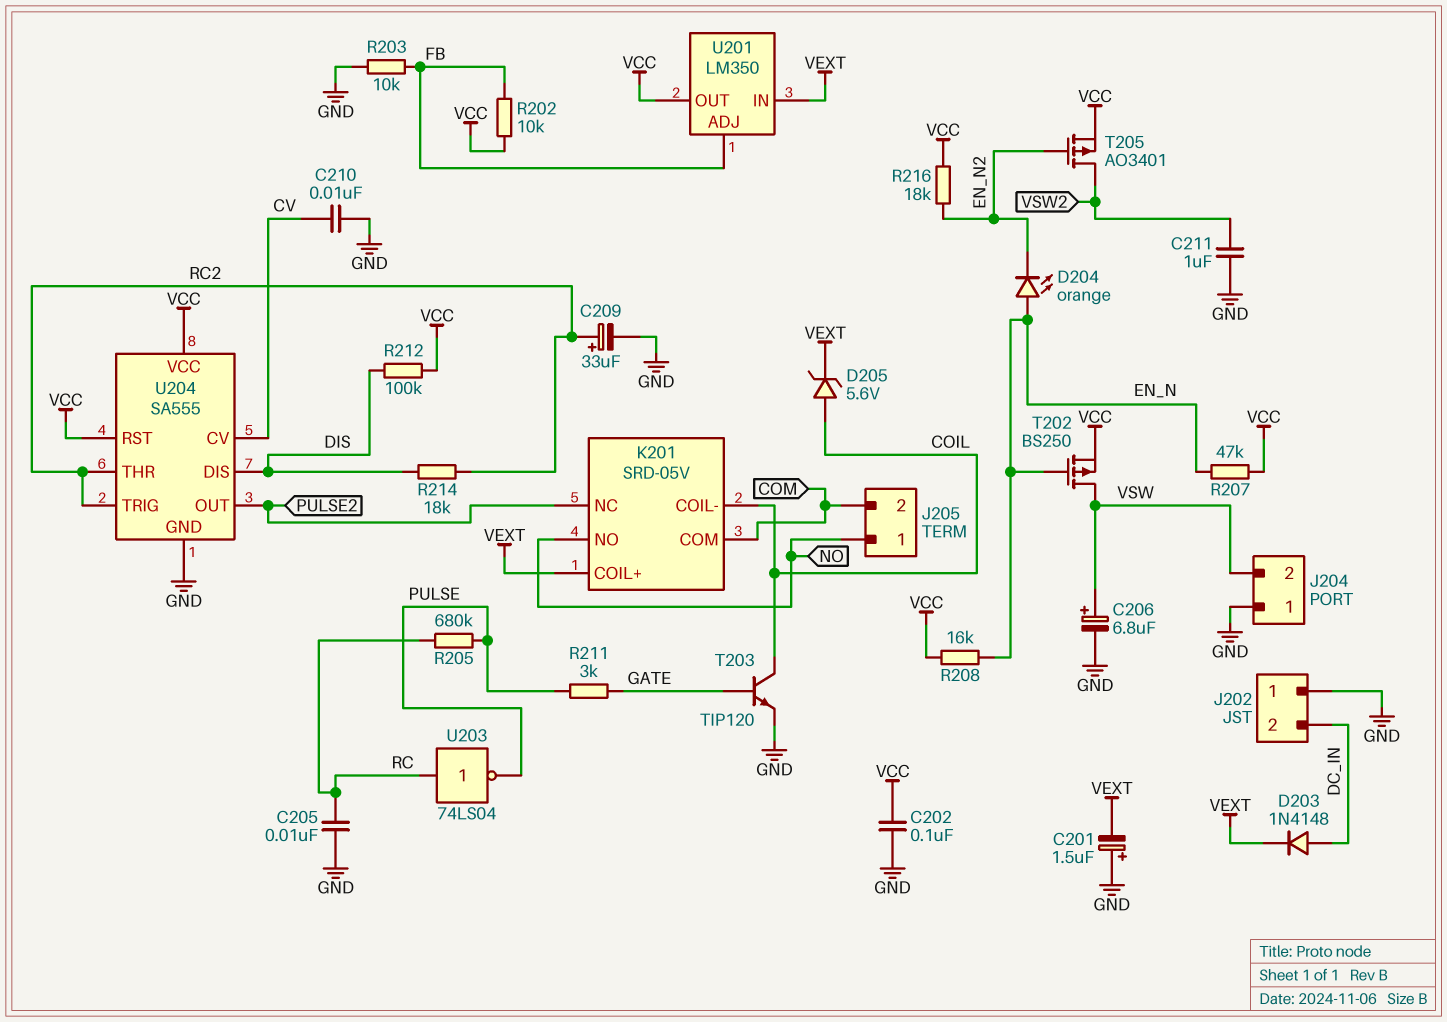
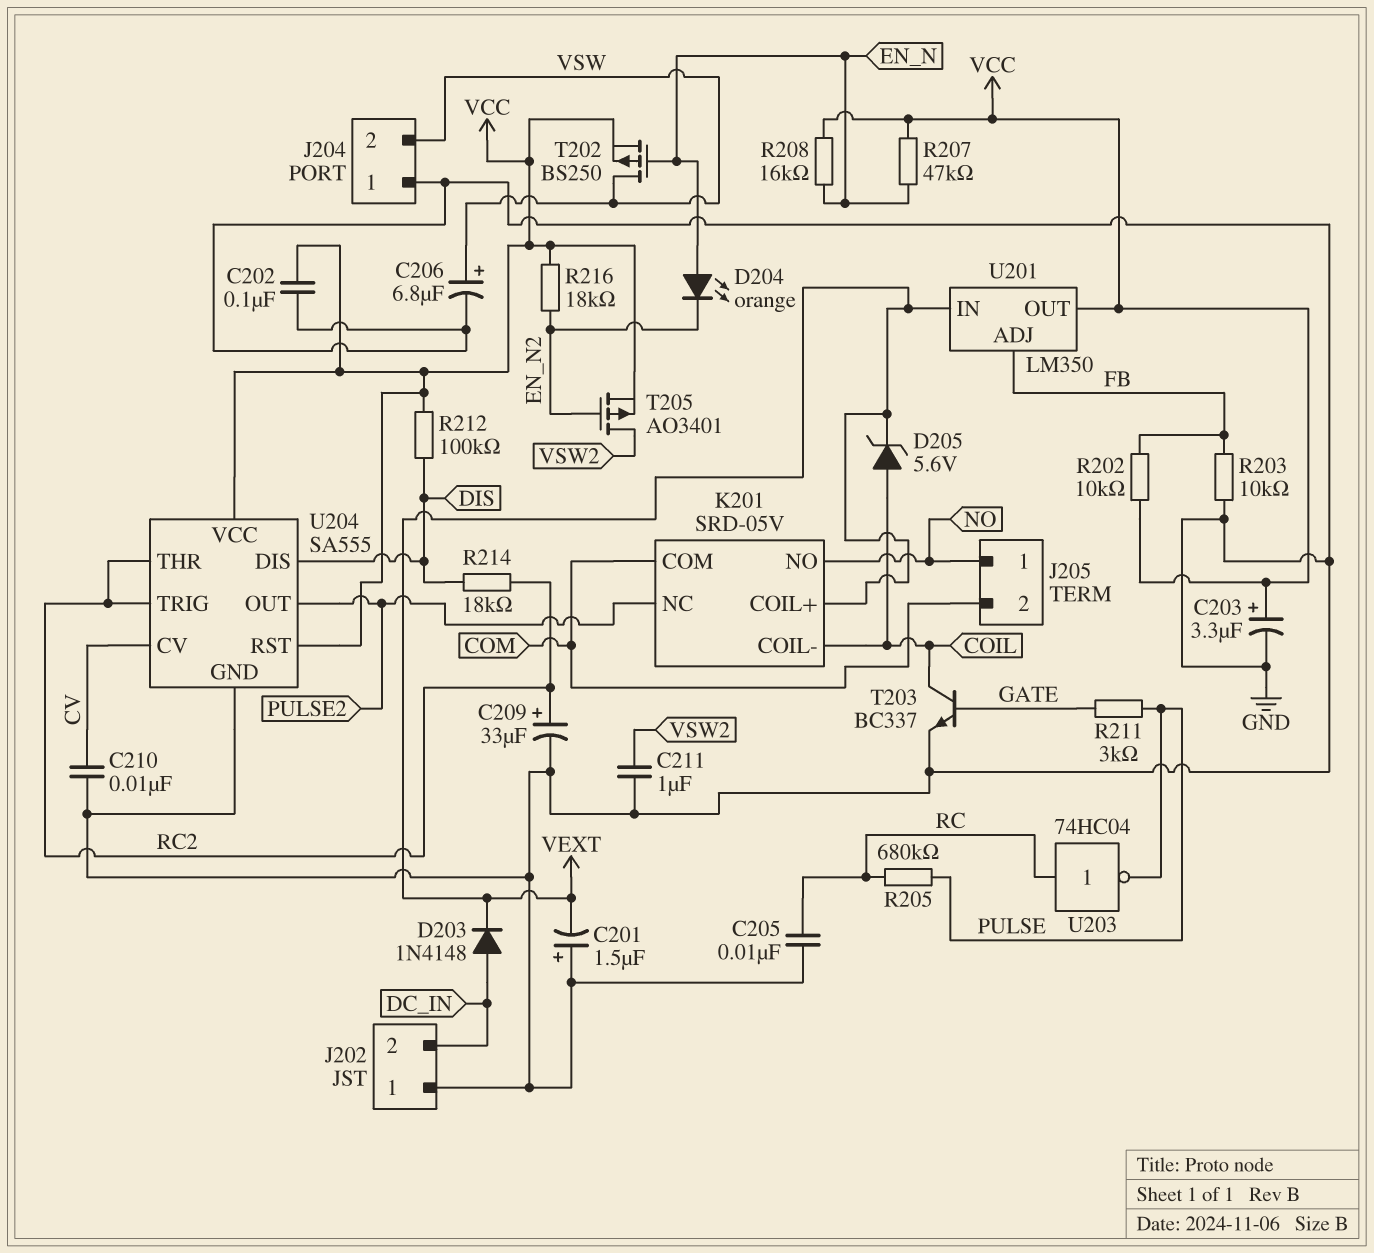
C203: none -> 3.3uF (plus VCC, minus GND)
T203: NPN TIP120 (B GATE, C COIL, E GND) -> NPN BC337 (B GATE, C COIL, E GND)
U203: NOT 74LS04 (in RC, out PULSE) -> NOT 74HC04 (in RC, out PULSE)

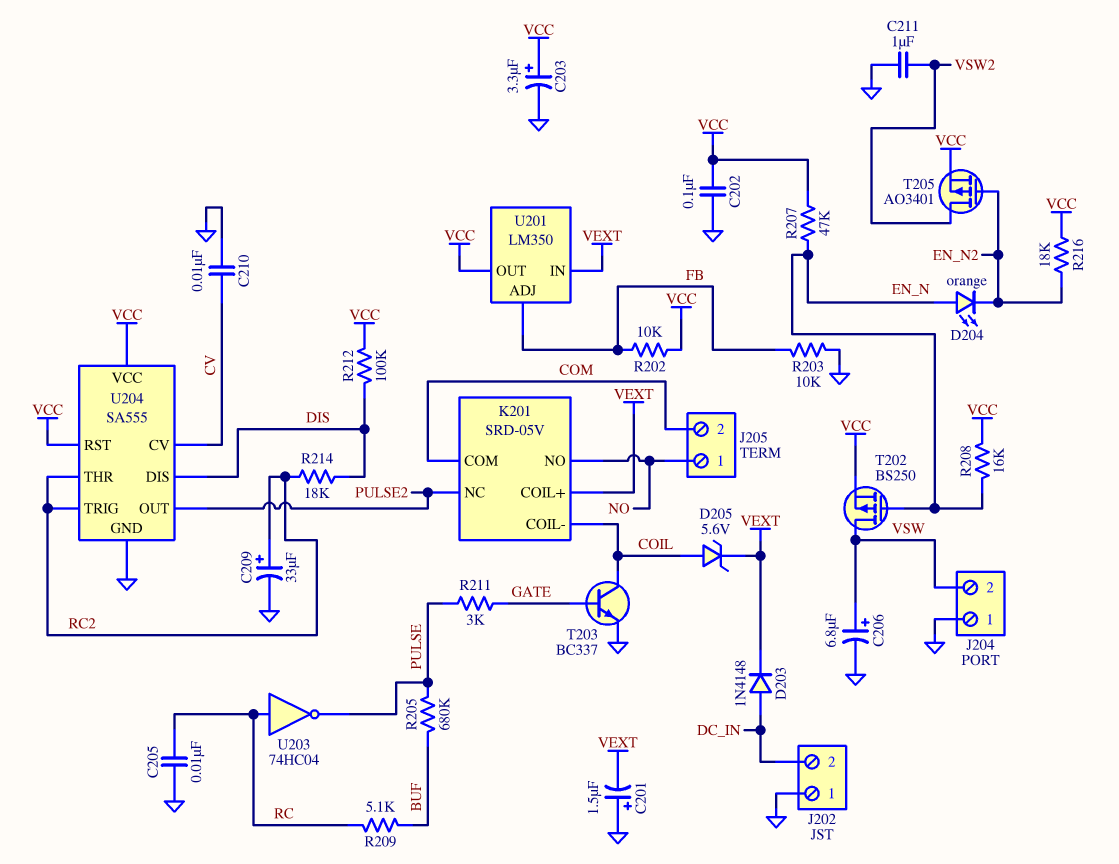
R205: 680k (PULSE, RC) -> 680k (BUF, PULSE)
R209: none -> 5.1k (BUF, RC)

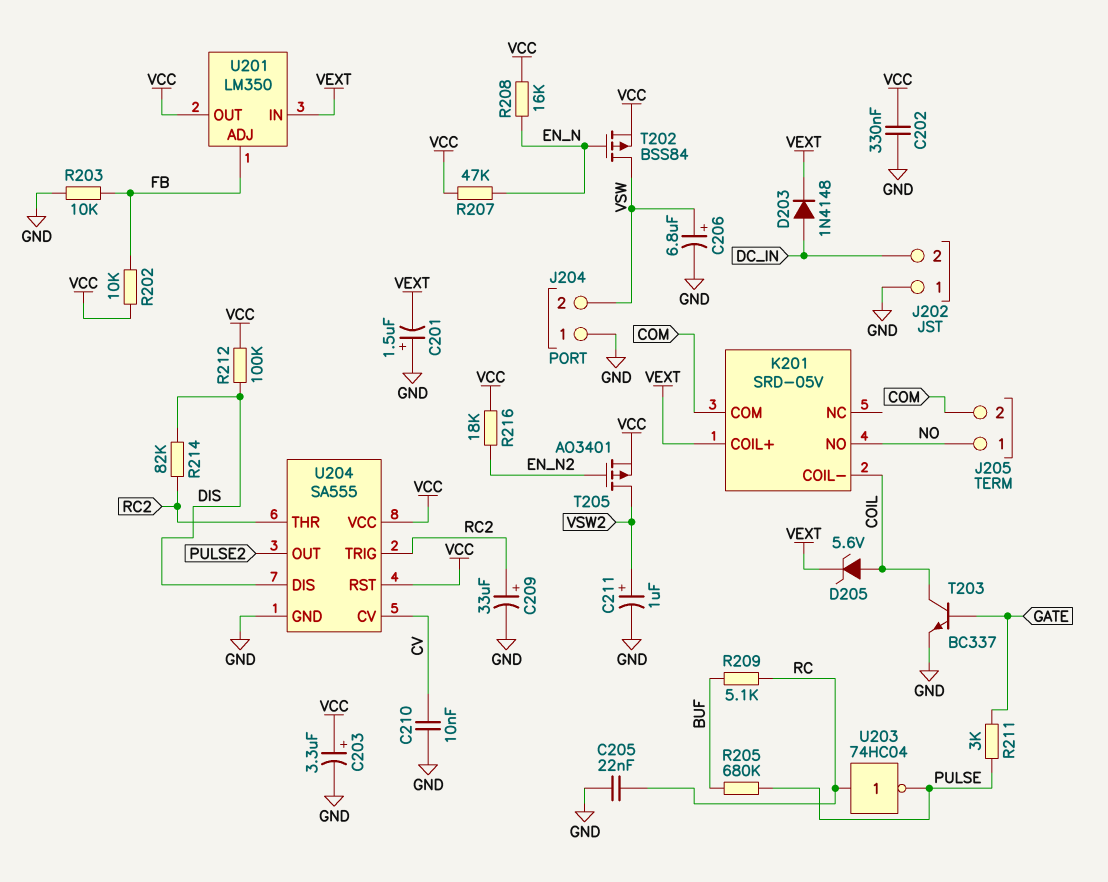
C202: 100nF (GND, VCC) -> 330nF (GND, VCC)
C205: 10nF (GND, RC) -> 22nF (GND, RC)
C211: 1uF (GND, VSW2) -> 1uF (plus VSW2, minus GND)
D204: LED orange (A EN_N, K EN_N2) -> none
K201 pin NC: PULSE2 -> none
R214: 18k (DIS, RC2) -> 82k (DIS, RC2)
T202: PMOS BS250 (G EN_N, D VSW, S VCC) -> PMOS BSS84 (G EN_N, D VSW, S VCC)

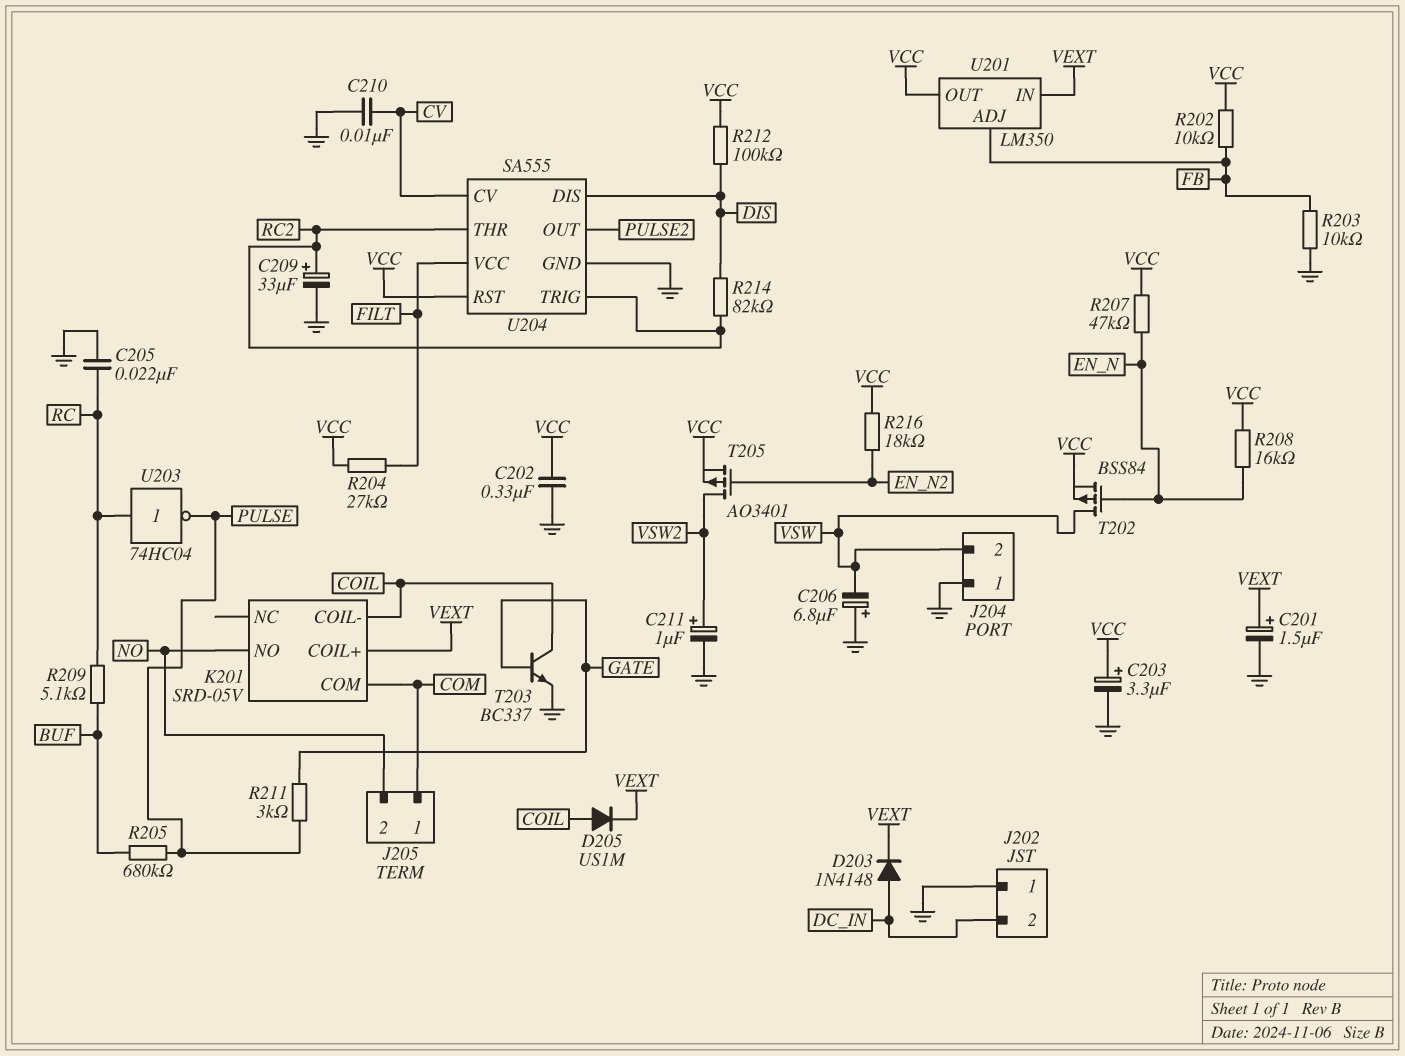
C201: 1.5uF (plus GND, minus VEXT) -> 1.5uF (plus VEXT, minus GND)
C206: 6.8uF (plus VSW, minus GND) -> 6.8uF (plus GND, minus VSW)
D205: zener 5.6V (A COIL, K VEXT) -> diode US1M (A COIL, K VEXT)
J205 pin 1: NO -> COM
J205 pin 2: COM -> NO
R204: none -> 27k (FILT, VCC)
U204 pin VCC: VCC -> FILT

